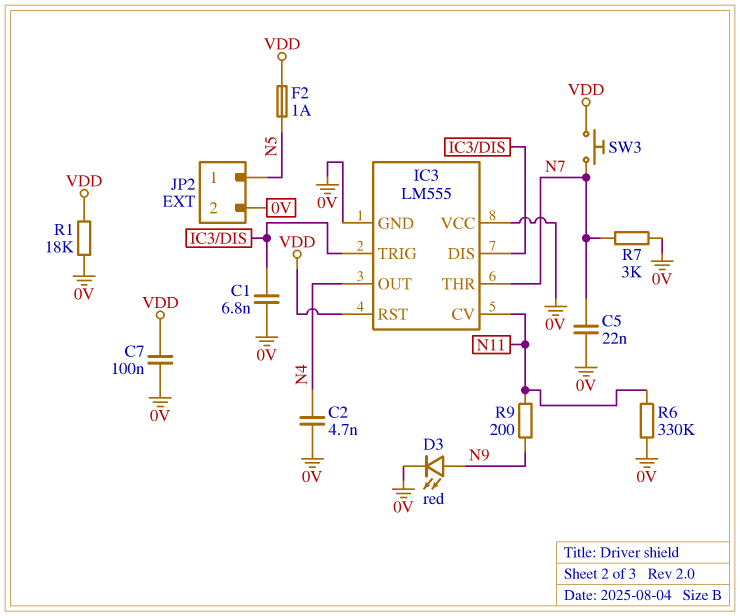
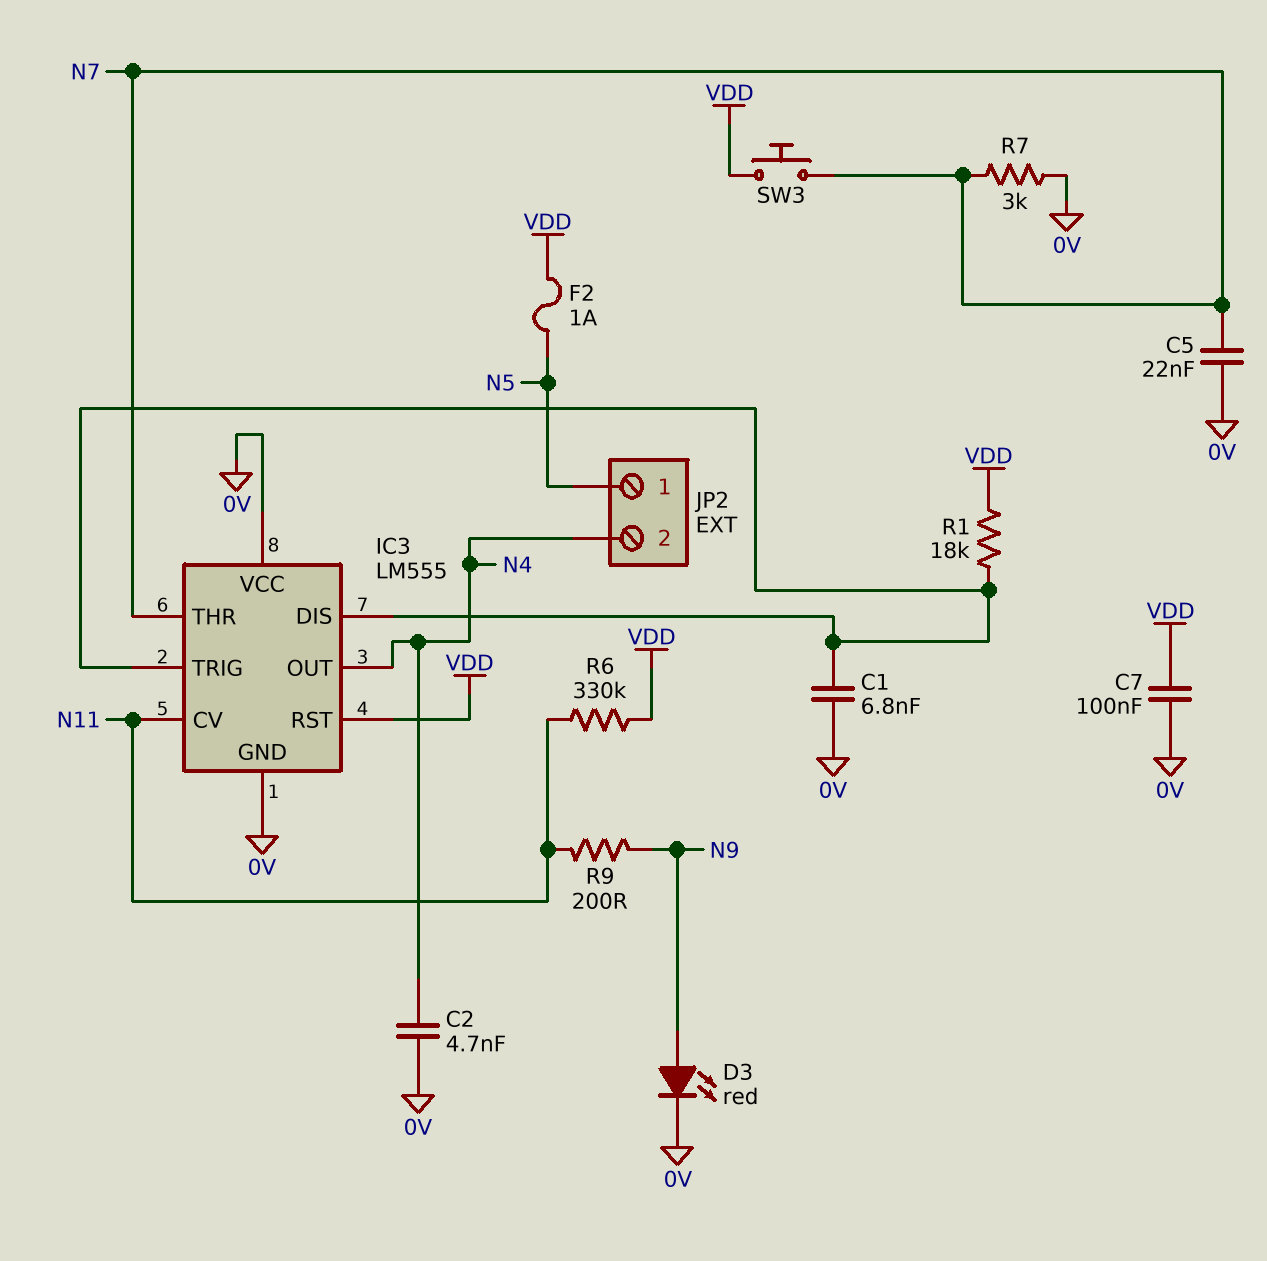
JP2 pin 2: 0V -> N4
R1: 18k (0V, VDD) -> 18k (IC3/DIS, VDD)
R6: 330k (0V, N11) -> 330k (N11, VDD)

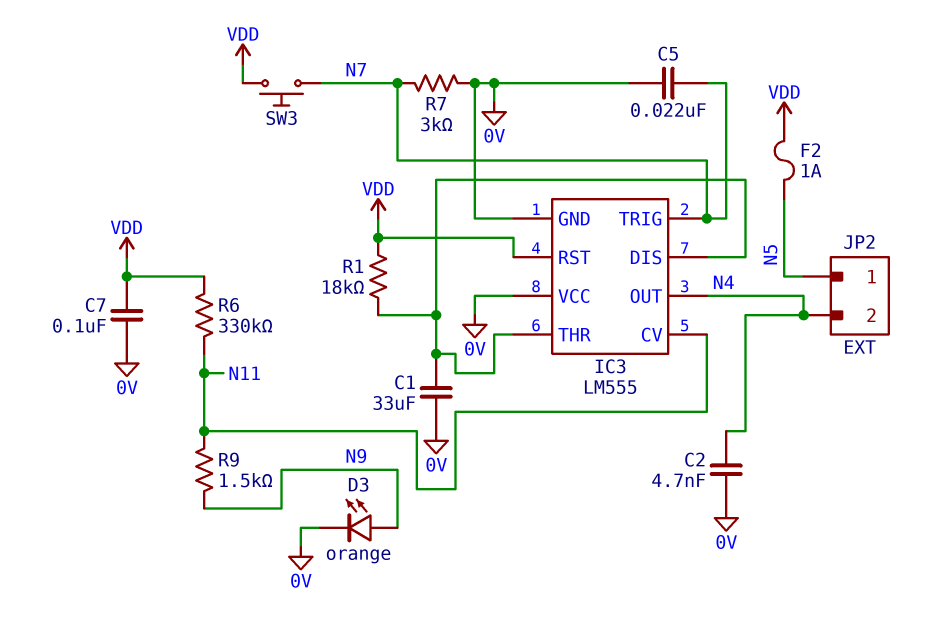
C1: 6.8nF (0V, IC3/DIS) -> 33uF (0V, IC3/DIS)
D3: LED red (A N9, K 0V) -> LED orange (A N9, K 0V)
IC3 pin THR: N7 -> IC3/DIS
IC3 pin TRIG: IC3/DIS -> N7
R9: 200 (N9, N11) -> 1.5k (N9, N11)

